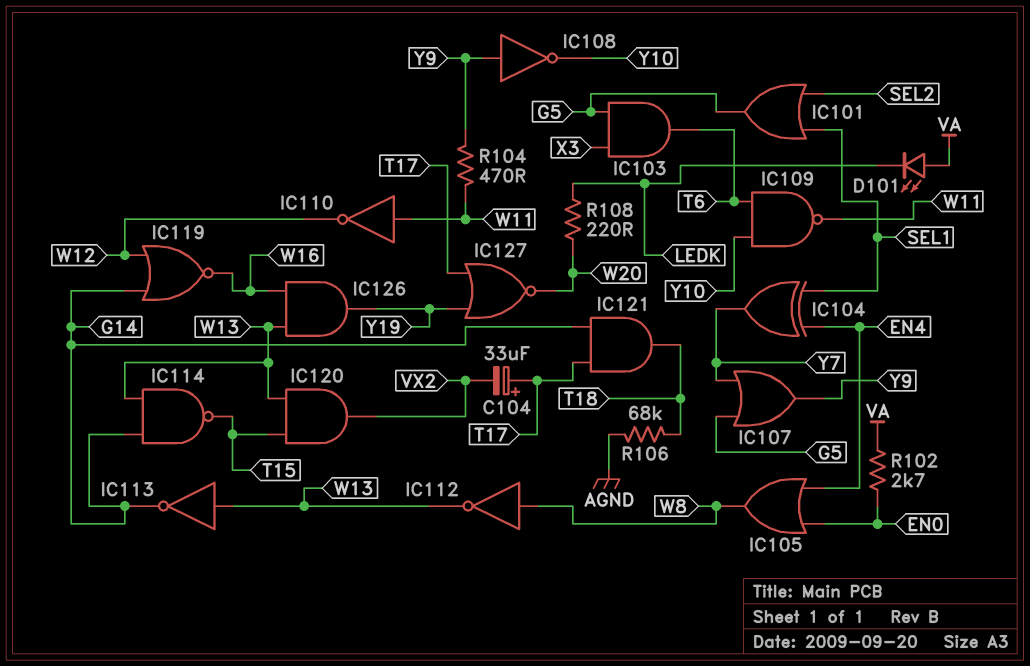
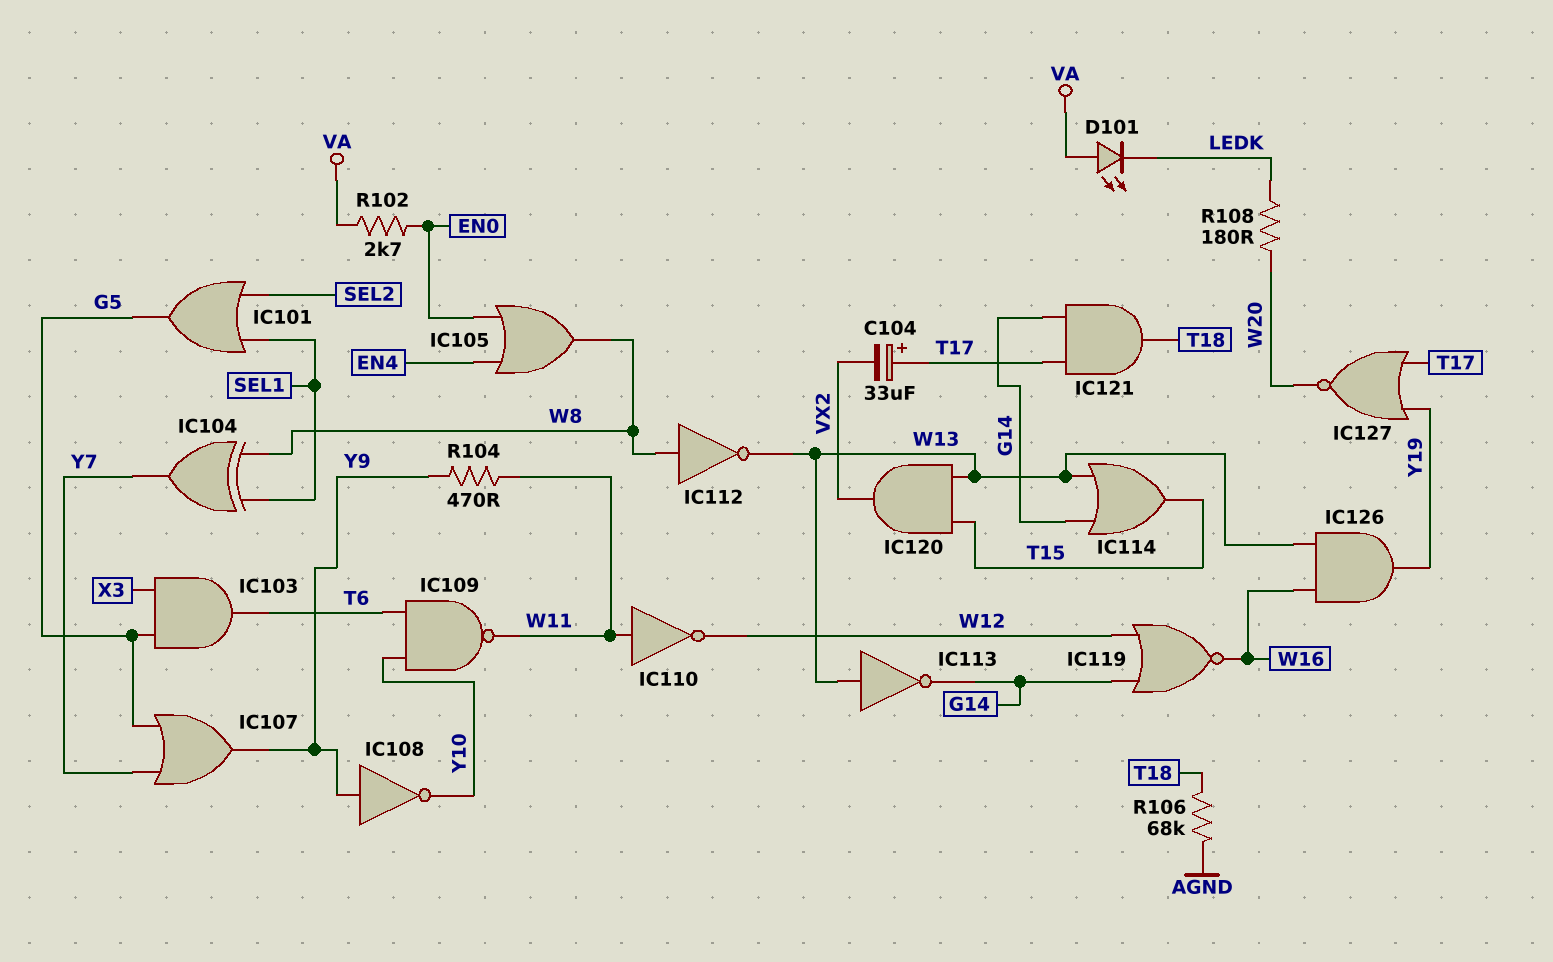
IC104: XOR (in EN4, in SEL1, out Y7) -> XOR (in SEL1, in W8, out Y7)
IC114: NAND (in G14, in W13, out T15) -> OR (in G14, in W13, out T15)
R108: 220 (LEDK, W20) -> 180 (LEDK, W20)

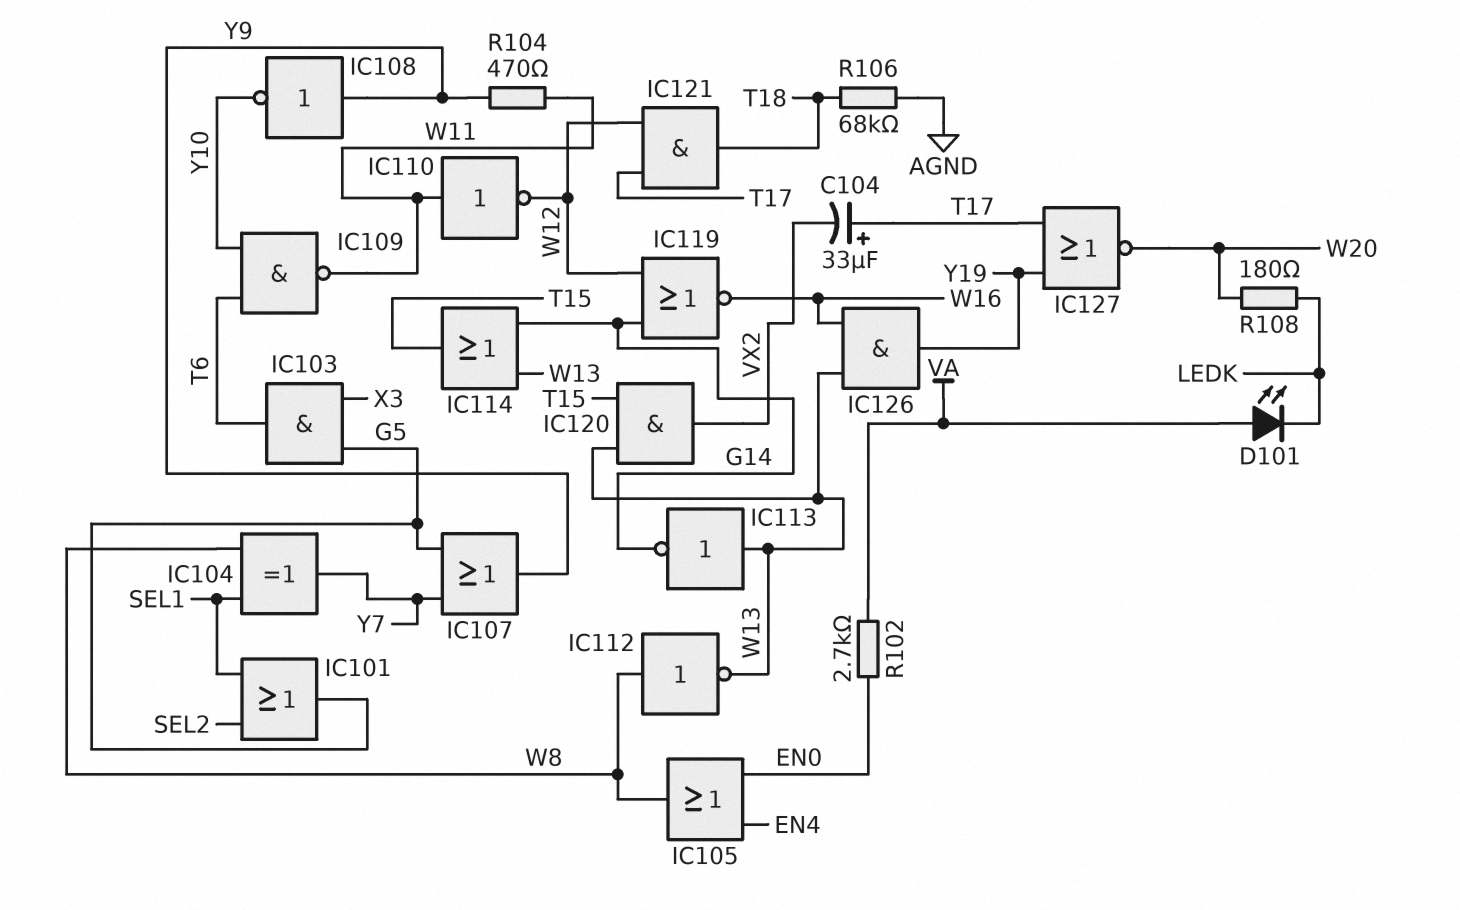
IC121: AND (in G14, in T17, out T18) -> AND (in T17, in W12, out T18)

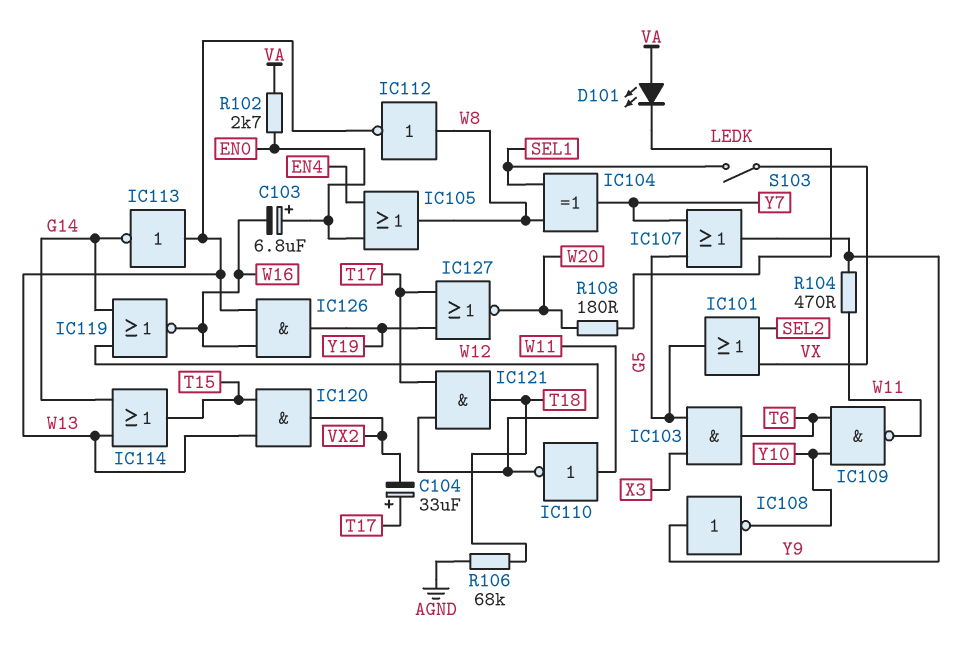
C103: none -> 6.8uF (plus EN0, minus W16)
IC101: OR (in SEL1, in SEL2, out G5) -> OR (in SEL2, in VX, out G5)
S103: none -> switch (SEL1, VX)

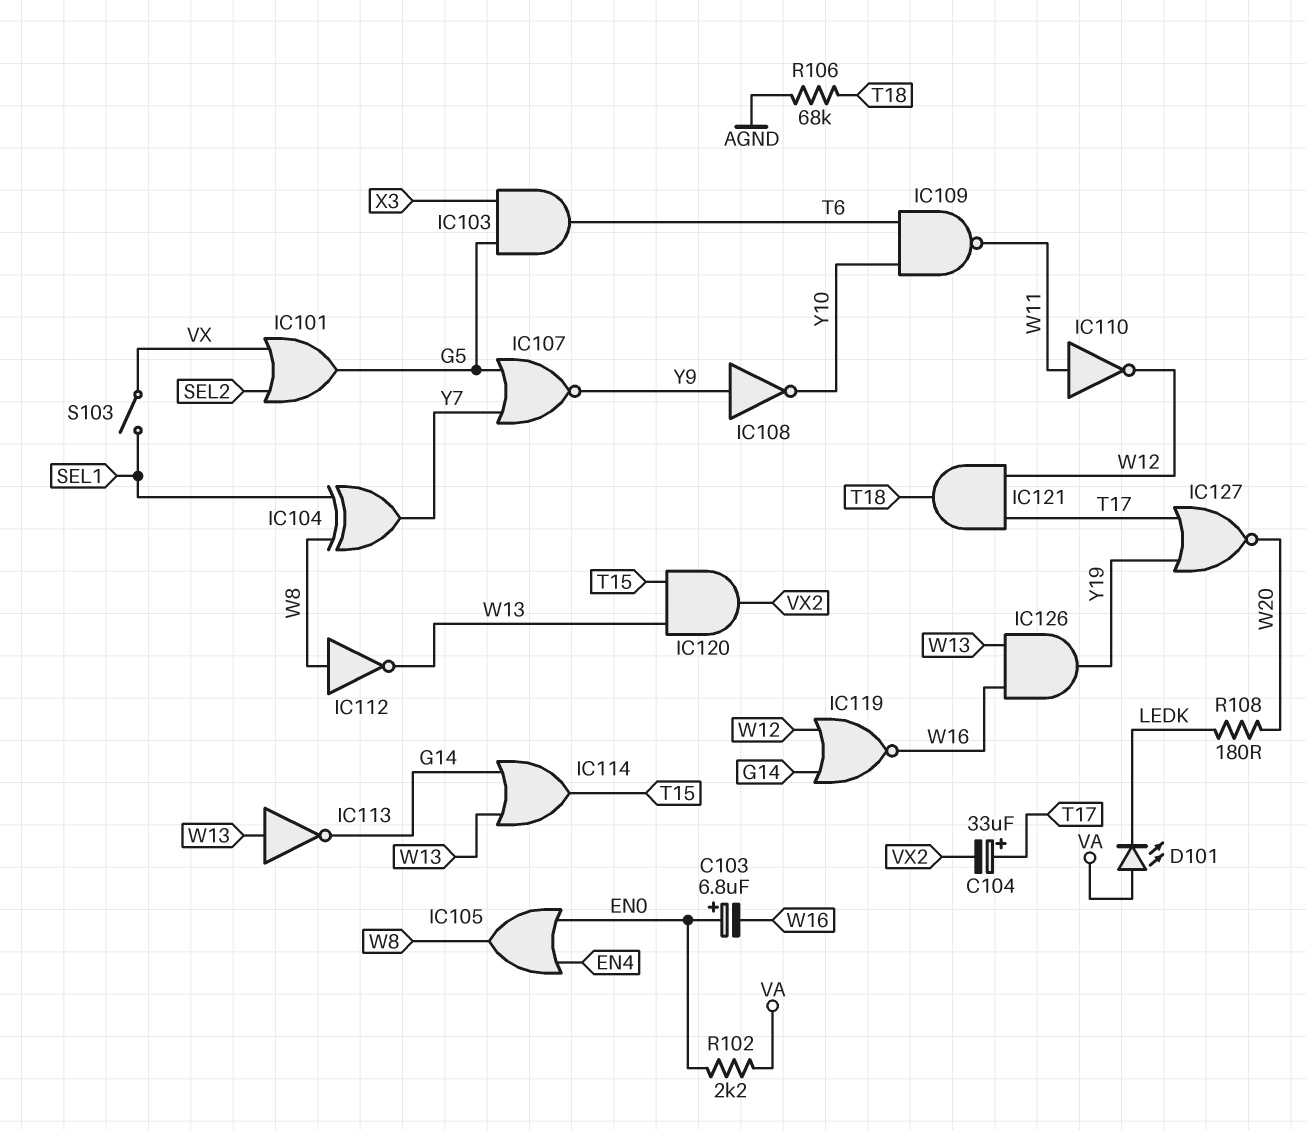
IC107: OR (in G5, in Y7, out Y9) -> NOR (in G5, in Y7, out Y9)
R102: 2.7k (EN0, VA) -> 2.2k (EN0, VA)
R104: 470 (W11, Y9) -> none

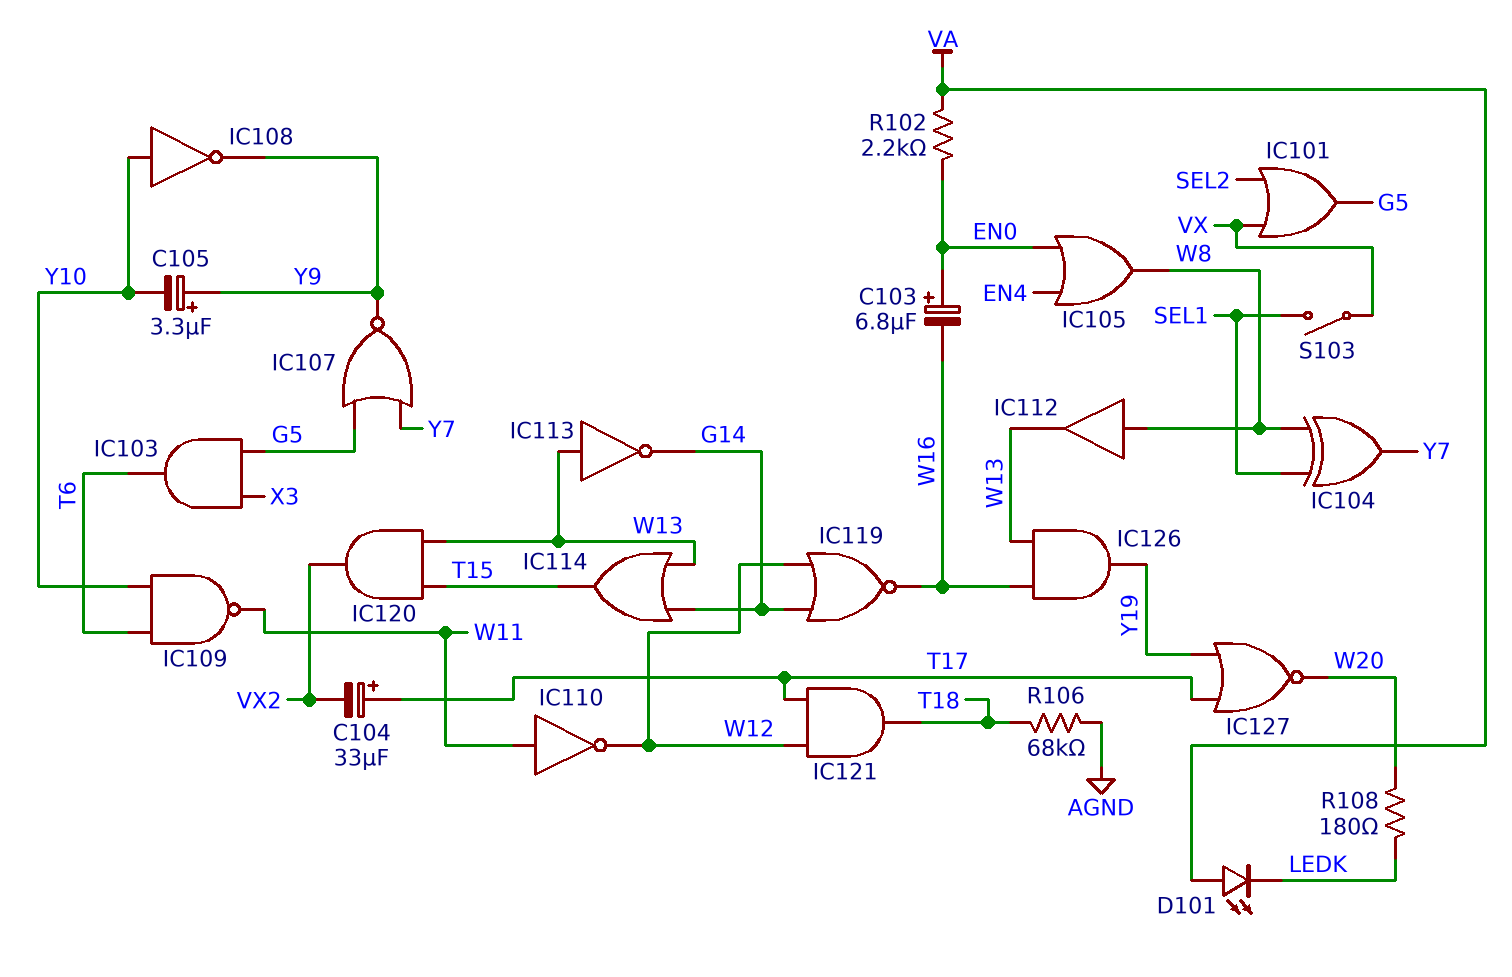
C105: none -> 3.3uF (plus Y9, minus Y10)
IC108: NOT (in Y9, out Y10) -> NOT (in Y10, out Y9)
IC112: NOT (in W8, out W13) -> buffer (in W8, out W13)

